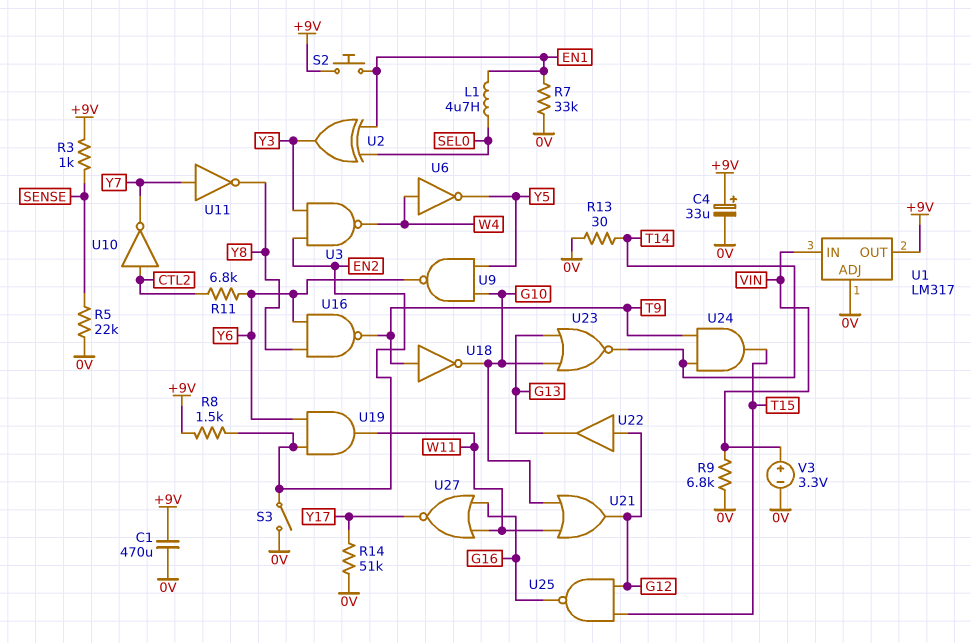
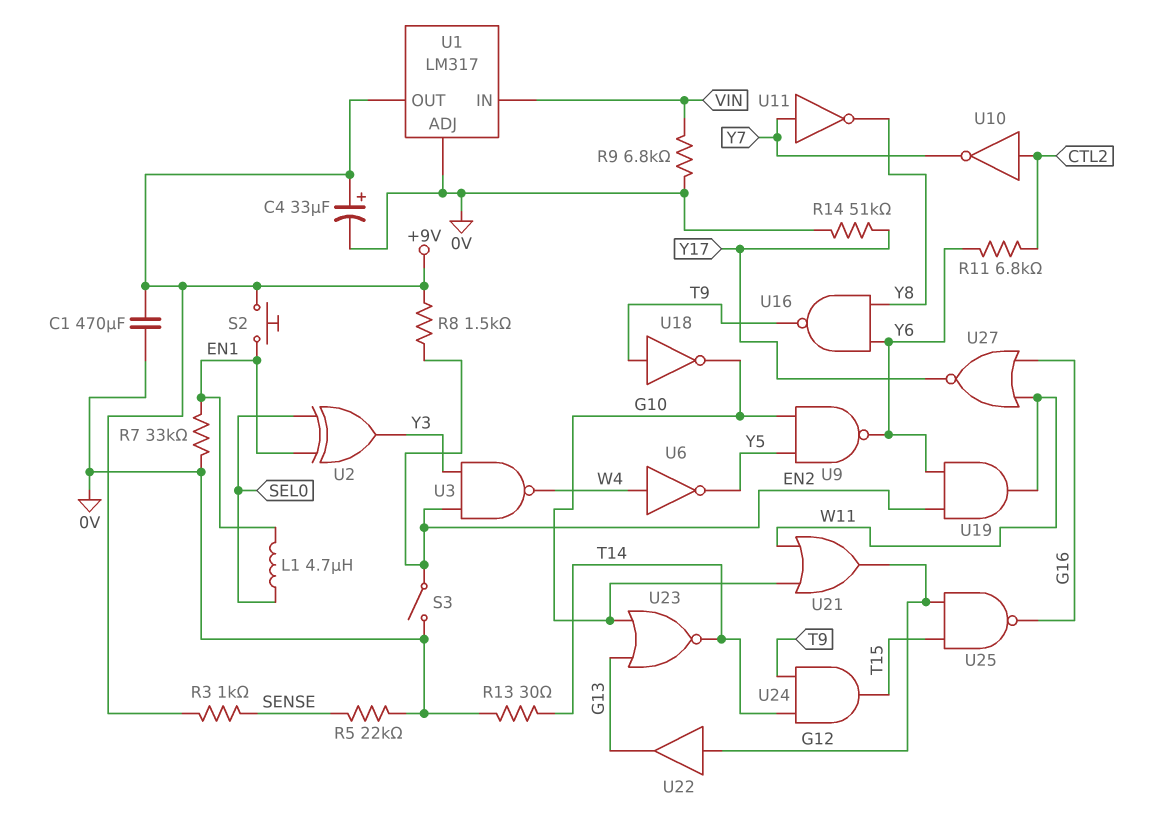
V3: 3.3V (plus VIN, minus 0V) -> none

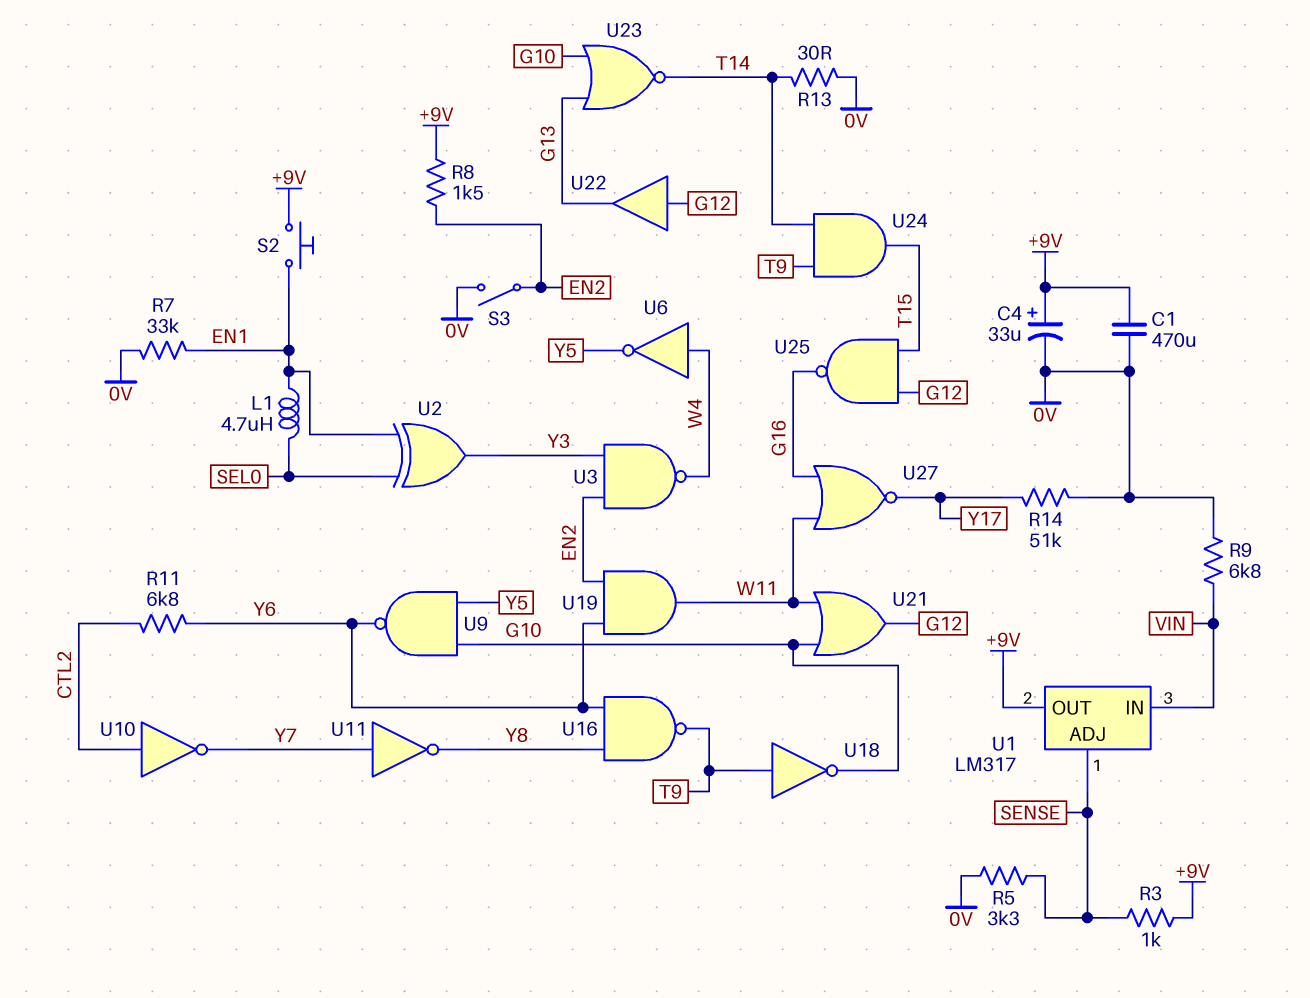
R5: 22k (0V, SENSE) -> 3.3k (0V, SENSE)
U1 pin ADJ: 0V -> SENSE

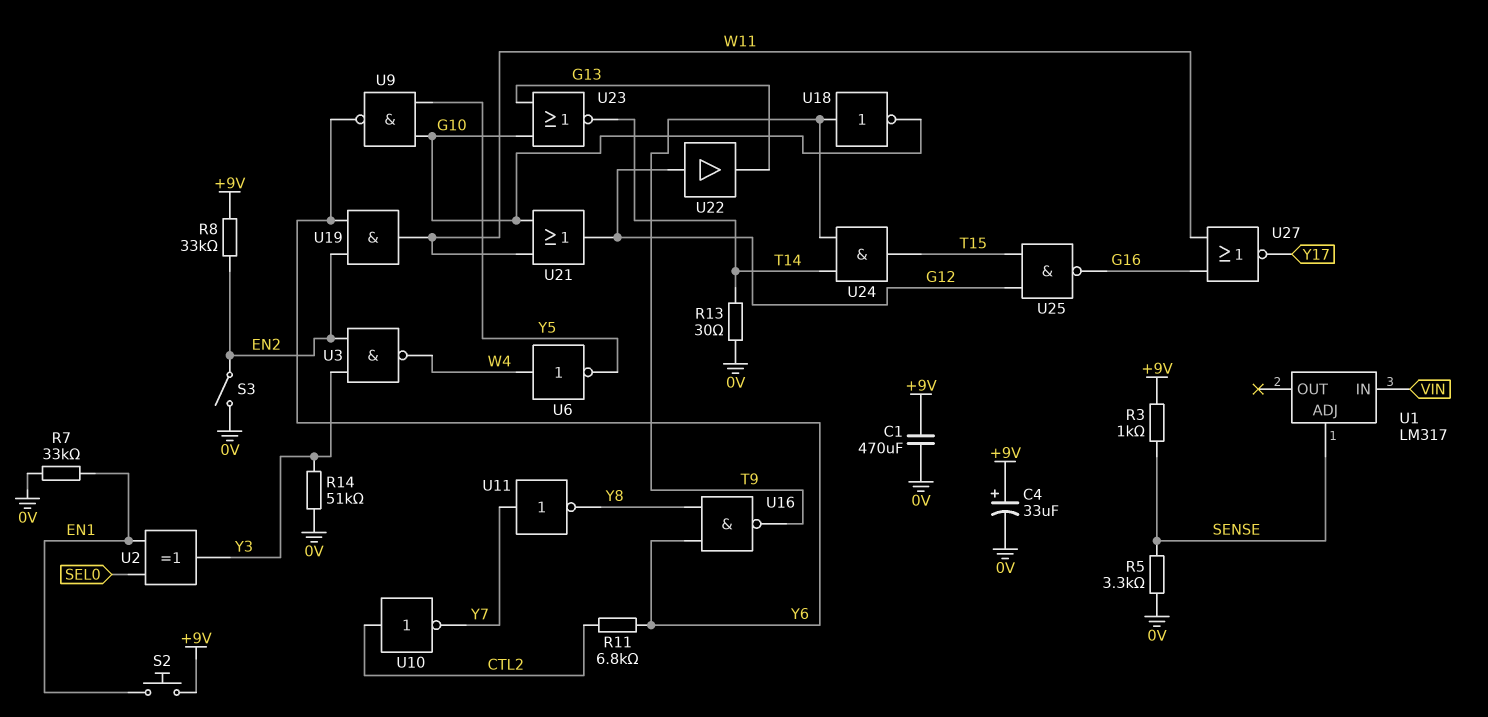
L1: 4.7uH (EN1, SEL0) -> none
R8: 1.5k (+9V, EN2) -> 33k (+9V, EN2)
R9: 6.8k (0V, VIN) -> none
R14: 51k (0V, Y17) -> 51k (0V, Y3)
U1 pin OUT: +9V -> none

